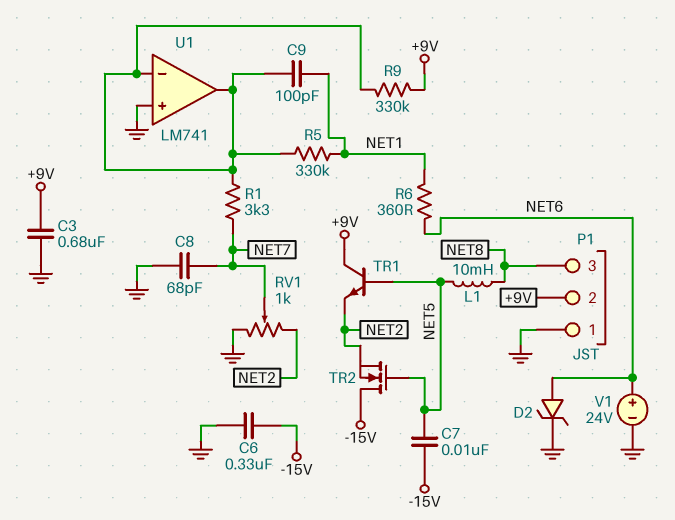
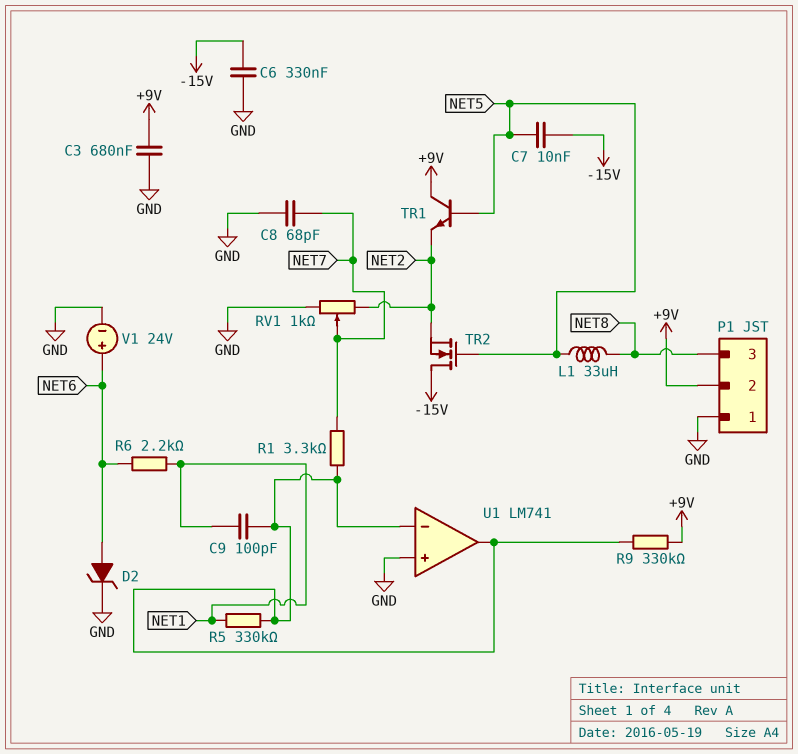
L1: 10mH (NET5, NET8) -> 33uH (NET5, NET8)
R6: 360 (NET1, NET6) -> 2.2k (NET1, NET6)

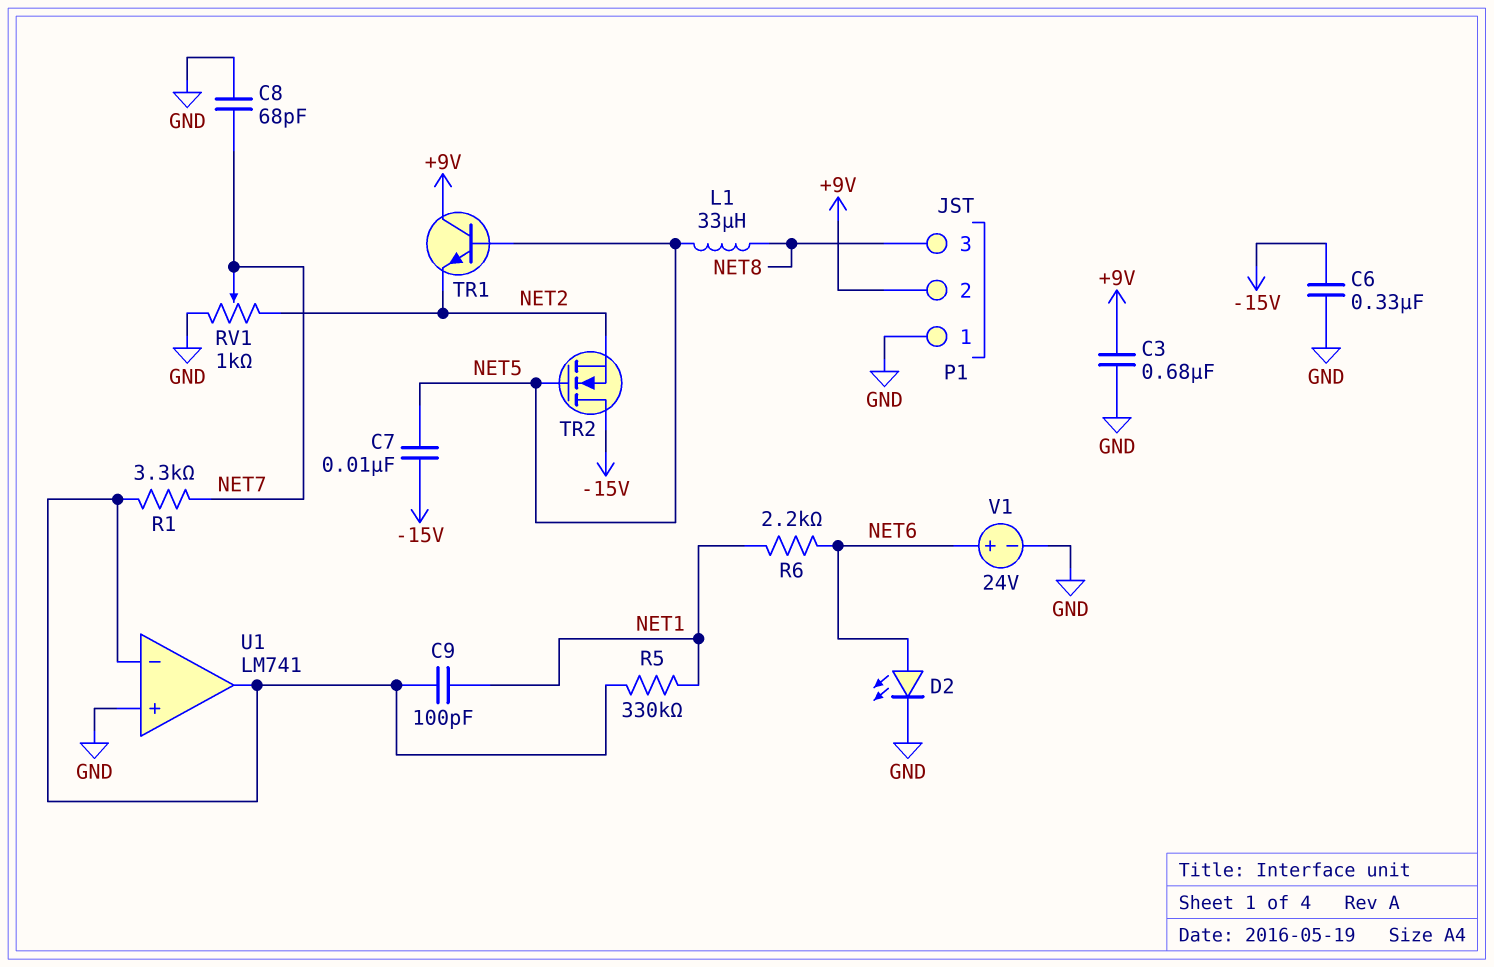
D2: zener (A NET6, K GND) -> LED (A NET6, K GND)
R9: 330k (+9V, U1/in-) -> none

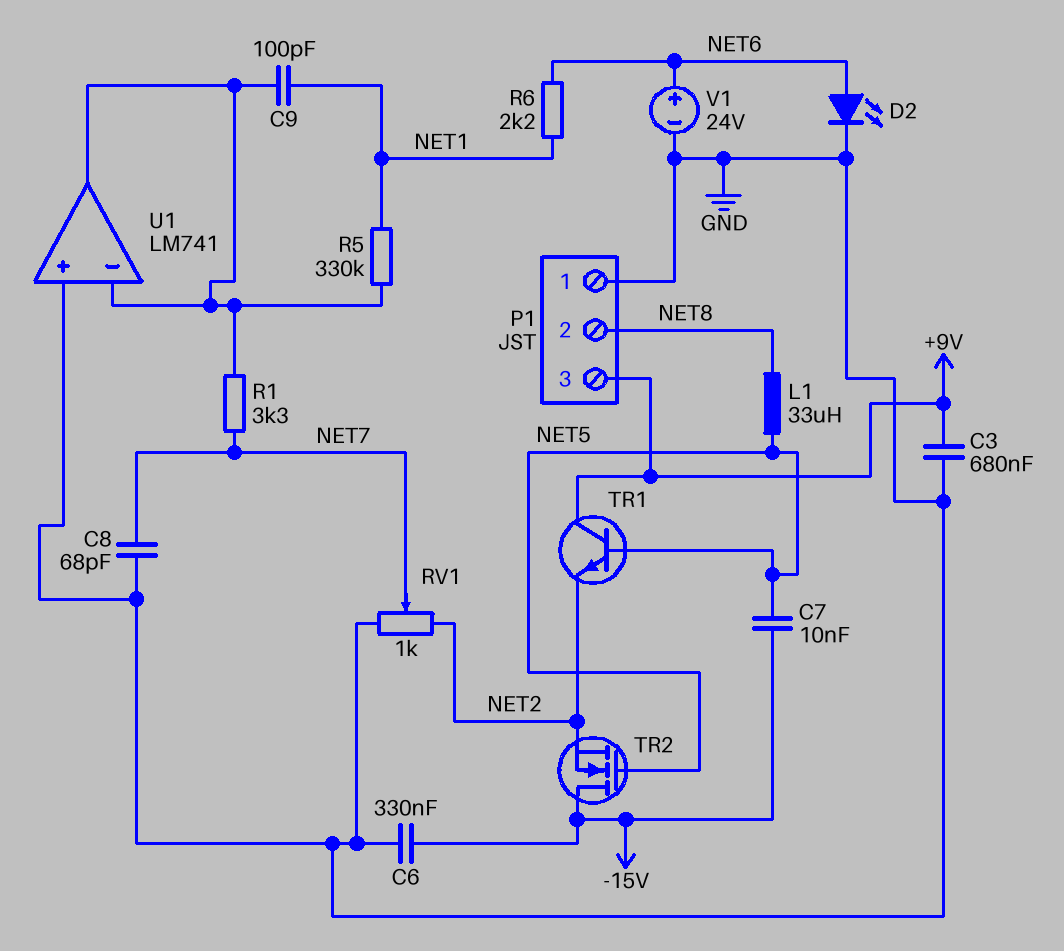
P1 pin 2: +9V -> NET8
P1 pin 3: NET8 -> +9V

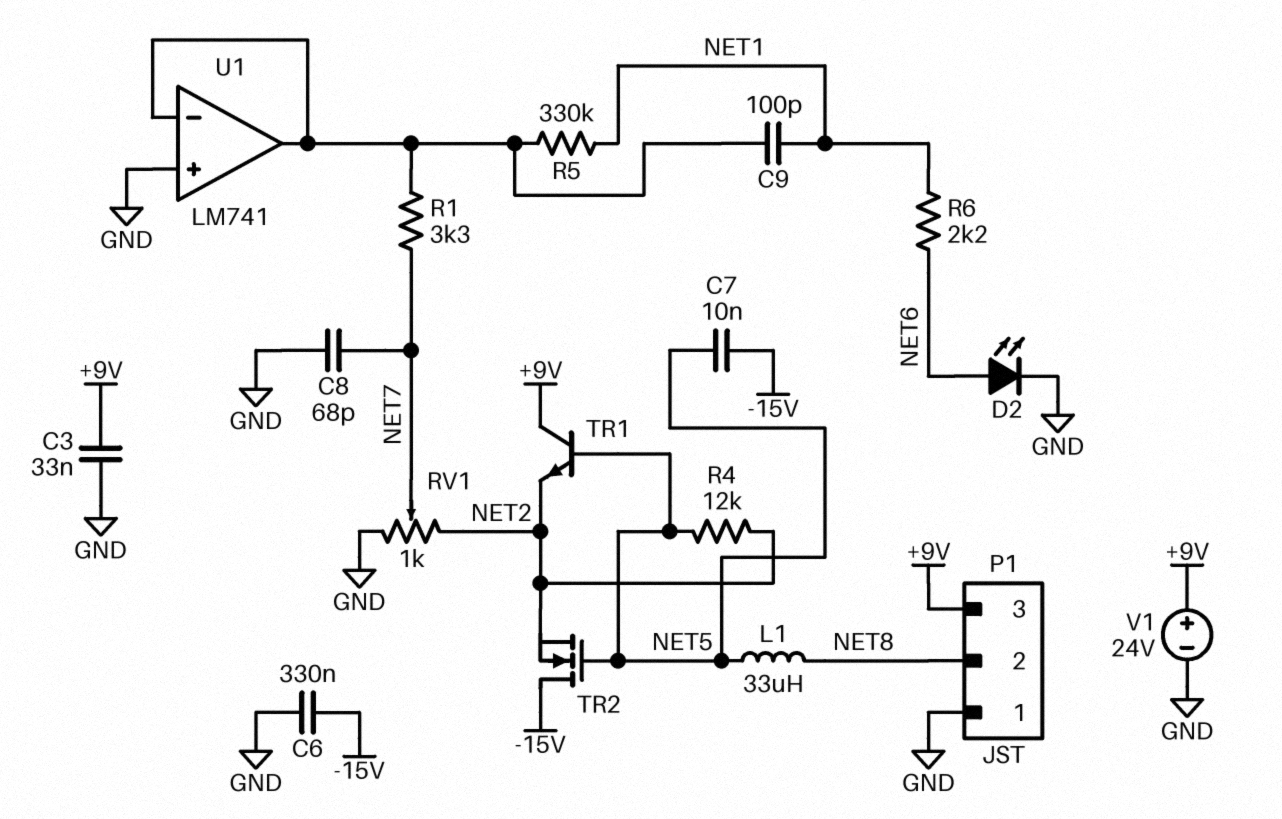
C3: 680nF (+9V, GND) -> 33nF (+9V, GND)
R4: none -> 12k (NET2, NET5)
V1: 24V (plus NET6, minus GND) -> 24V (plus +9V, minus GND)

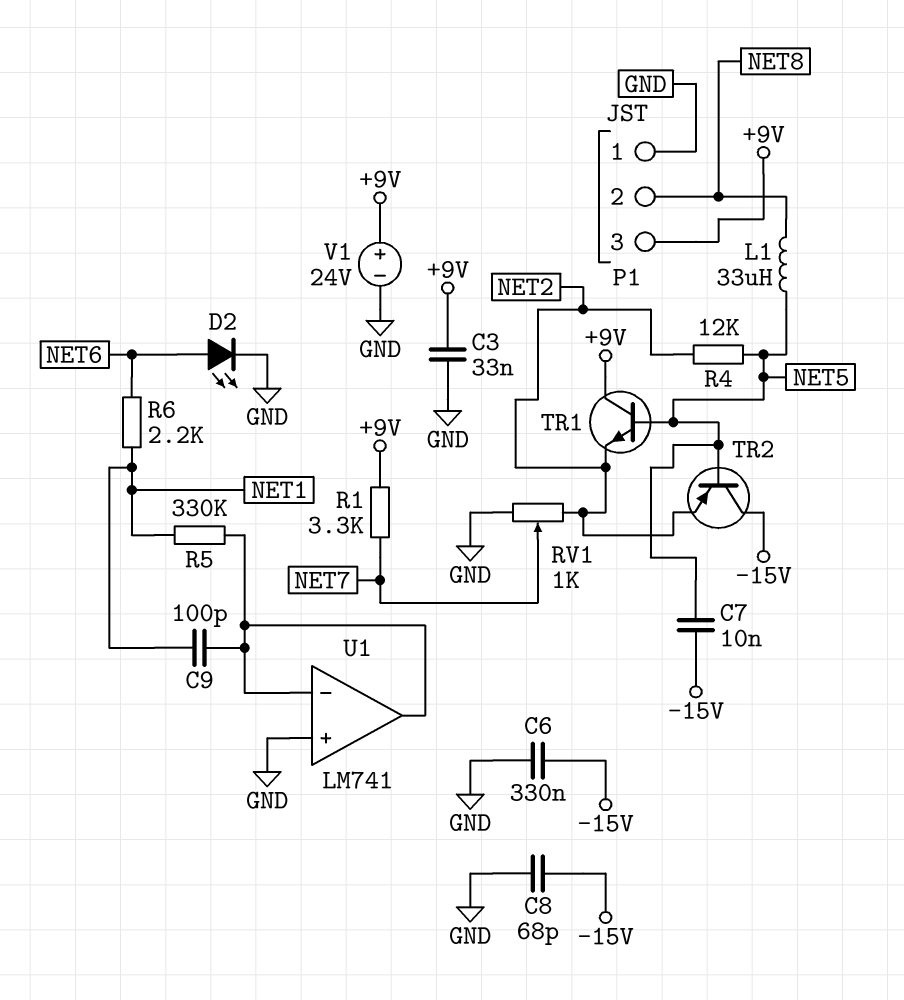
C8: 68pF (GND, NET7) -> 68pF (-15V, GND)
R1: 3.3k (NET7, U1/in-) -> 3.3k (+9V, NET7)
TR2: NMOS (G NET5, D -15V, S NET2) -> PNP (B NET5, C -15V, E NET2)

